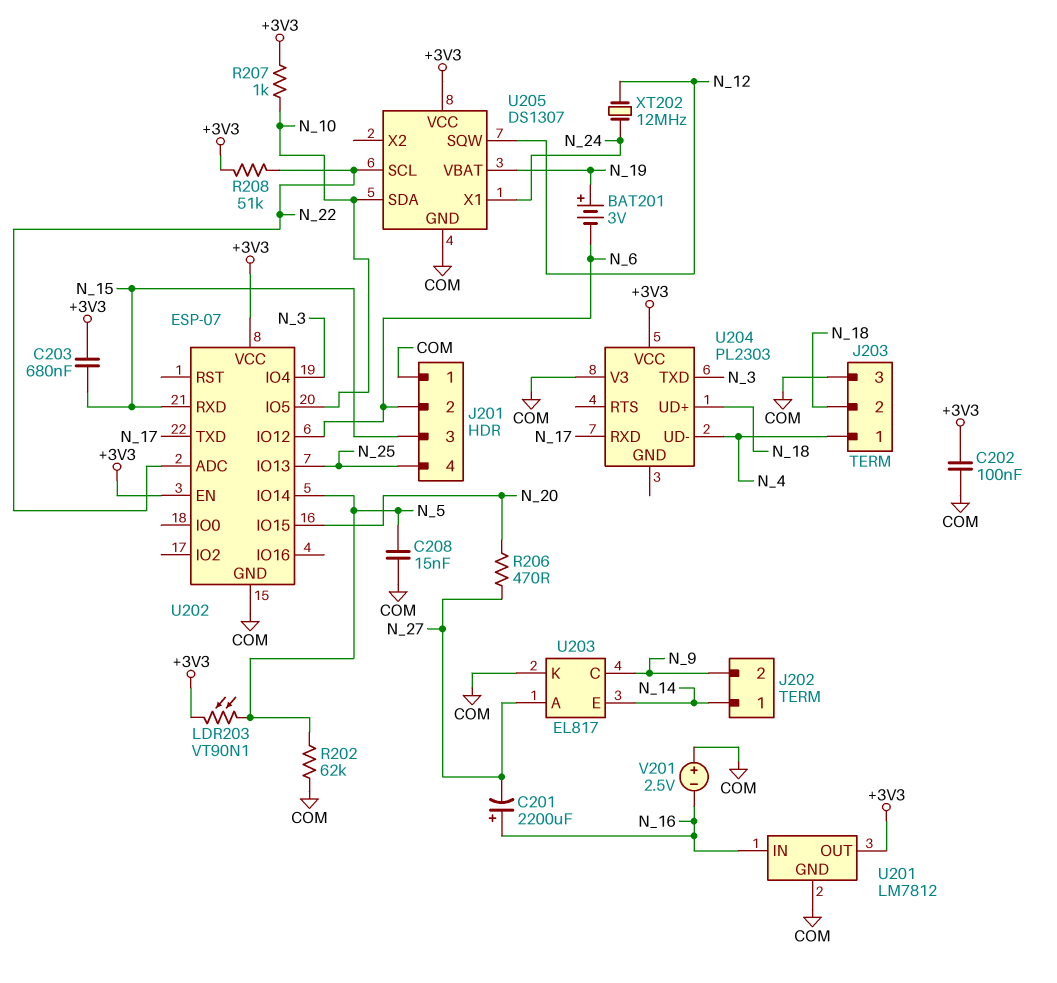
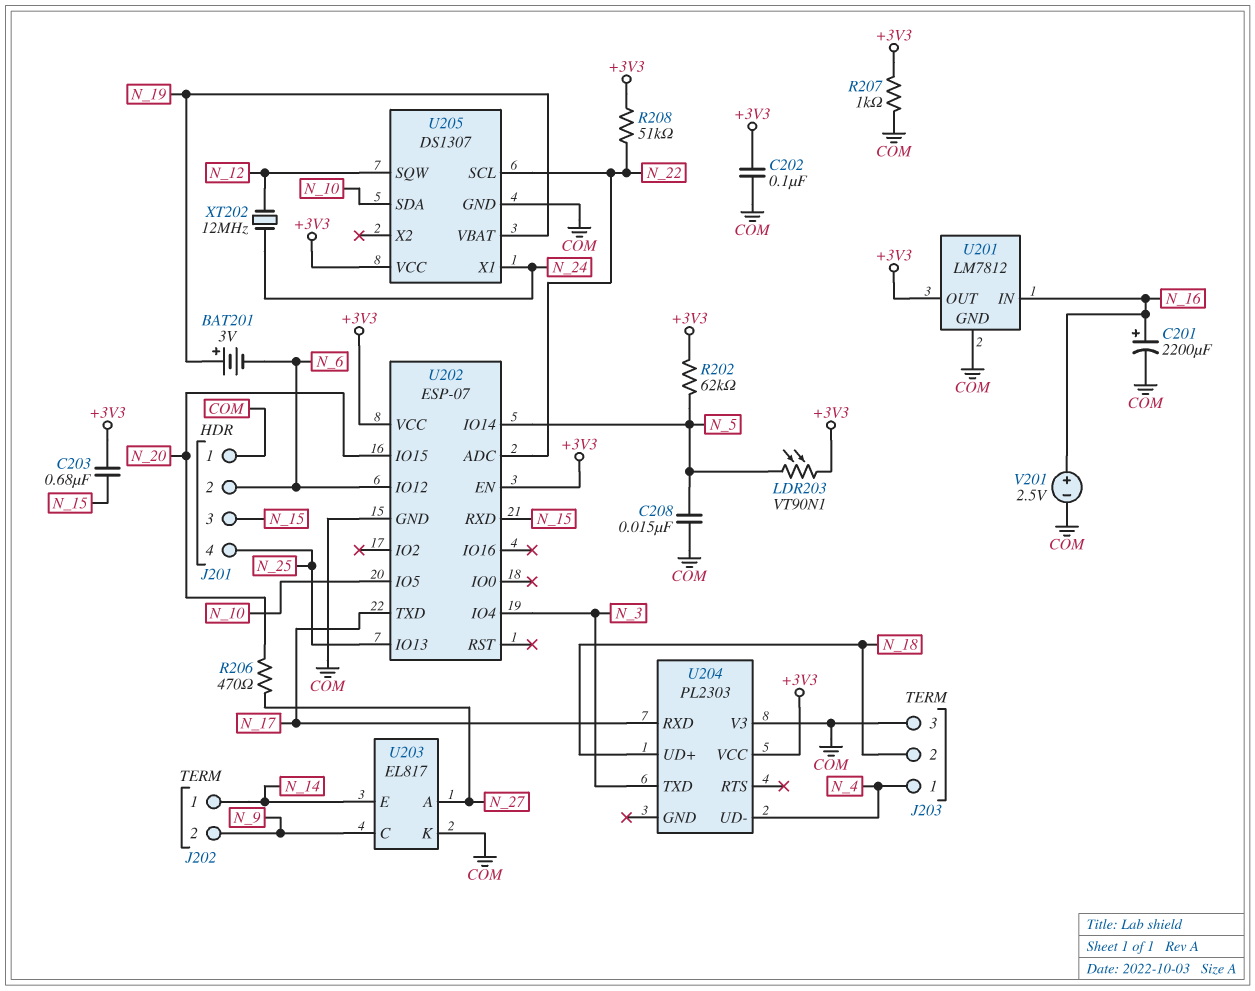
C201: 2200uF (plus N_16, minus N_27) -> 2200uF (plus N_16, minus COM)
R202: 62k (COM, N_5) -> 62k (+3V3, N_5)
R207: 1k (+3V3, N_10) -> 1k (+3V3, COM)
V201: 2.5V (plus COM, minus N_16) -> 2.5V (plus N_16, minus COM)

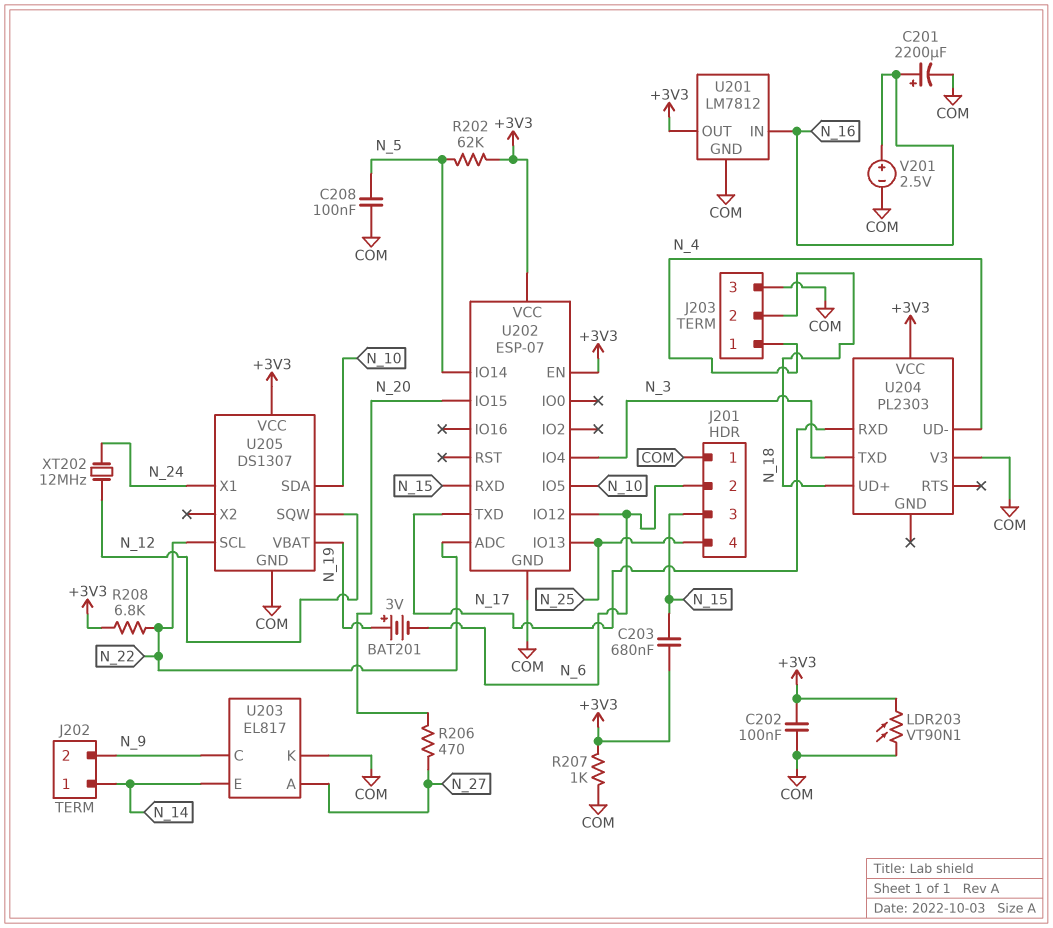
C208: 15nF (COM, N_5) -> 100nF (COM, N_5)
LDR203: VT90N1 (+3V3, N_5) -> VT90N1 (+3V3, COM)
R208: 51k (+3V3, N_22) -> 6.8k (+3V3, N_22)

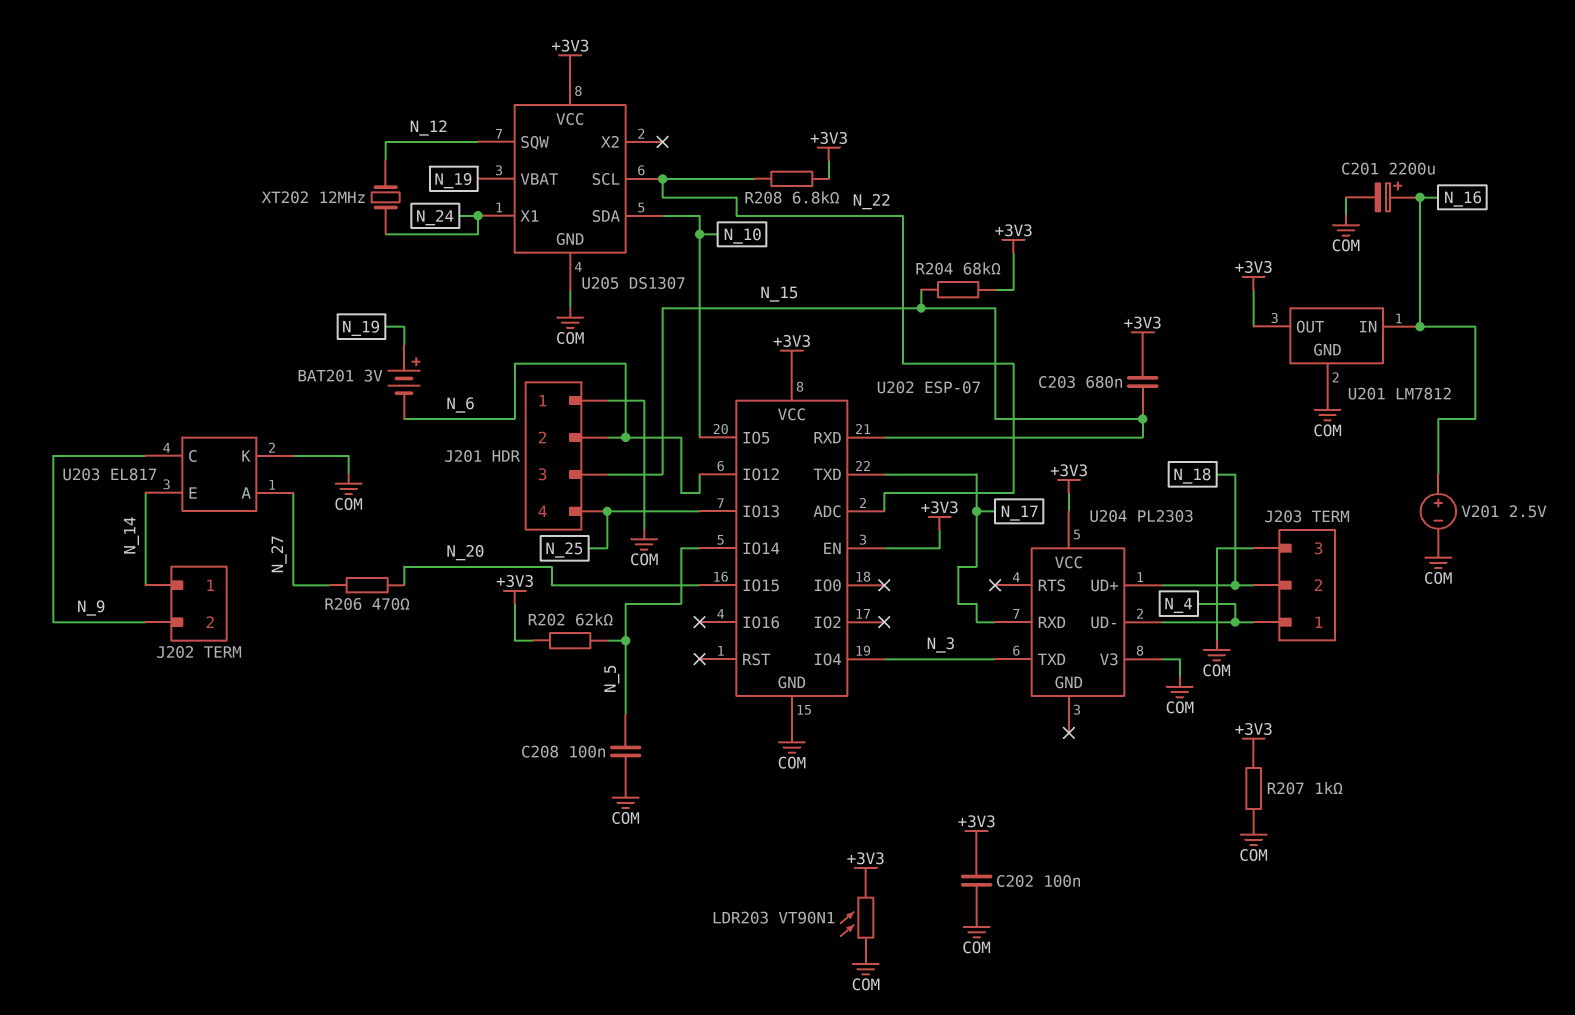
R204: none -> 68k (+3V3, N_15)

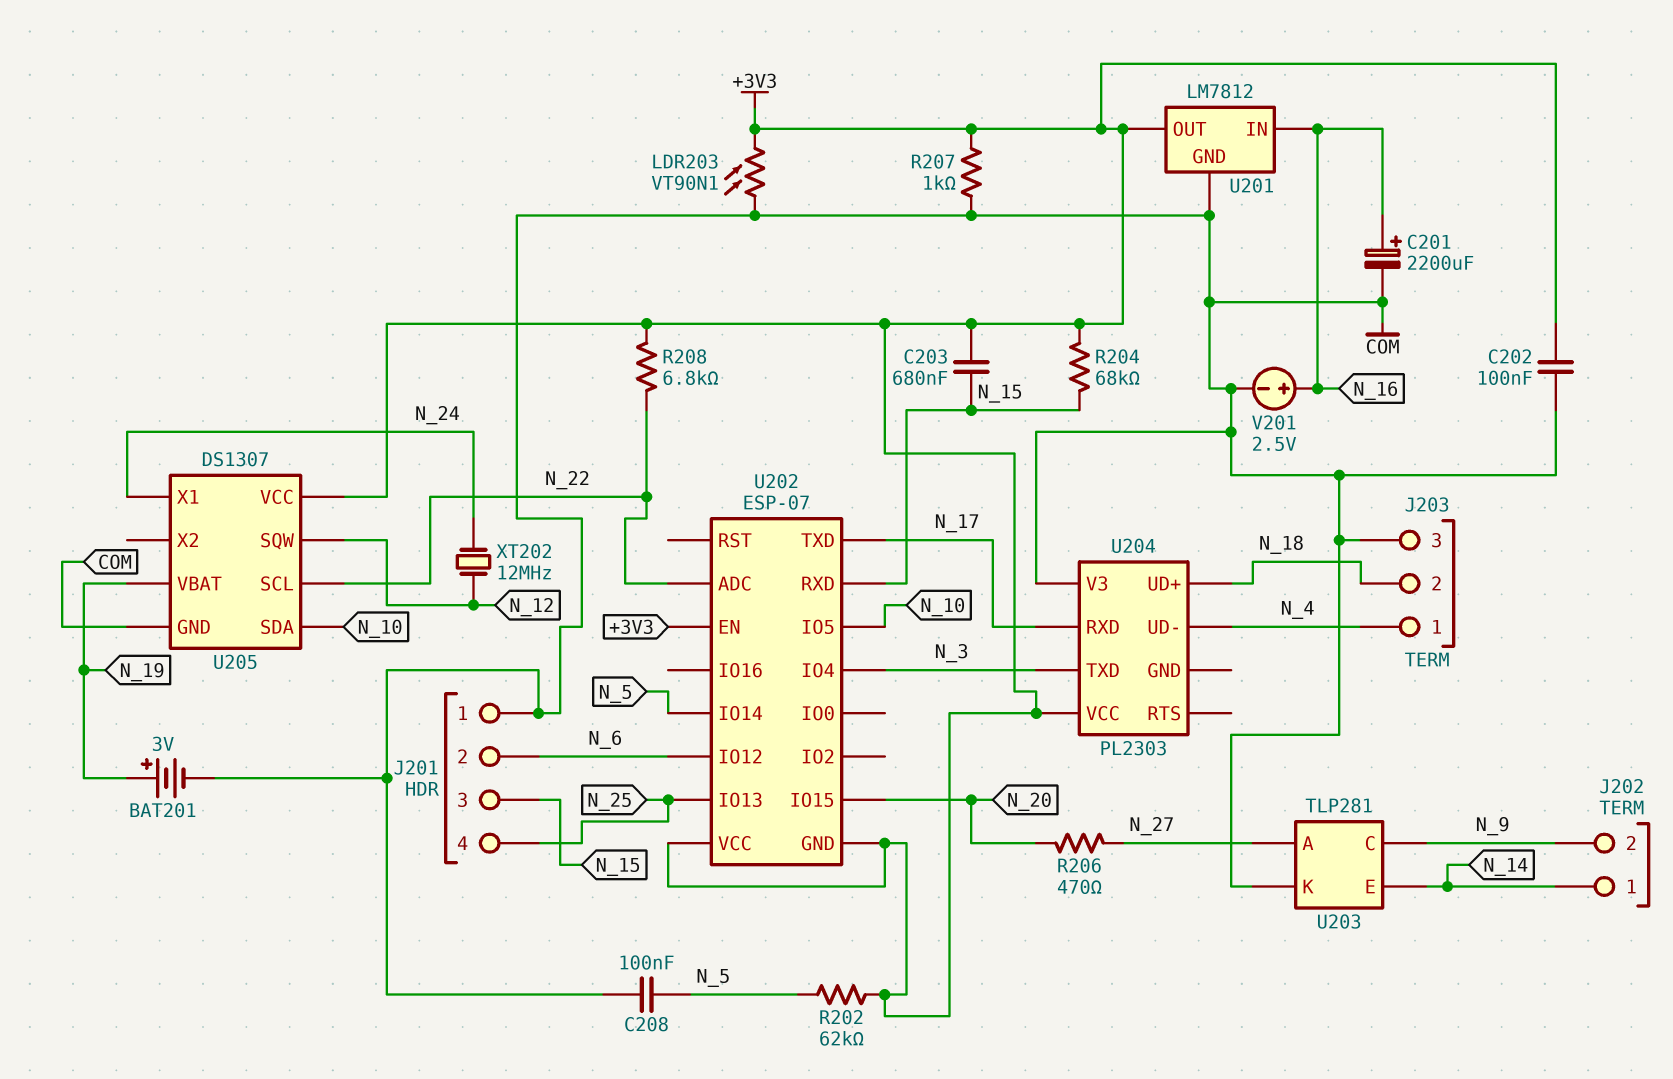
BAT201: 3V (plus N_19, minus N_6) -> 3V (plus N_19, minus COM)
U202 pin GND: COM -> +3V3
U203: EL817 -> TLP281

